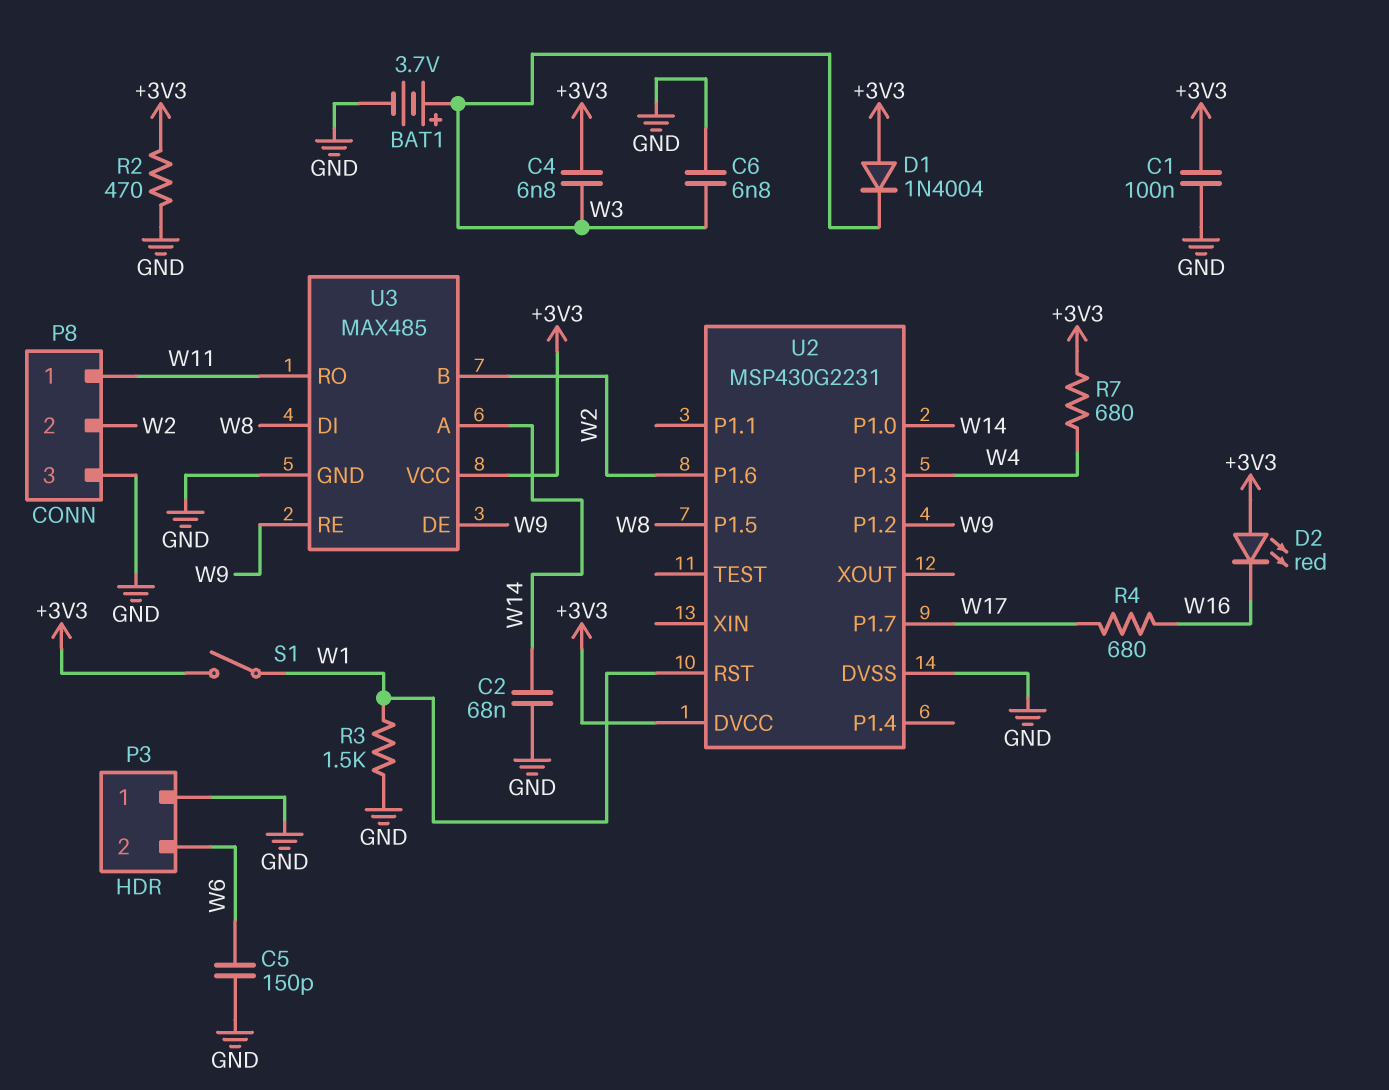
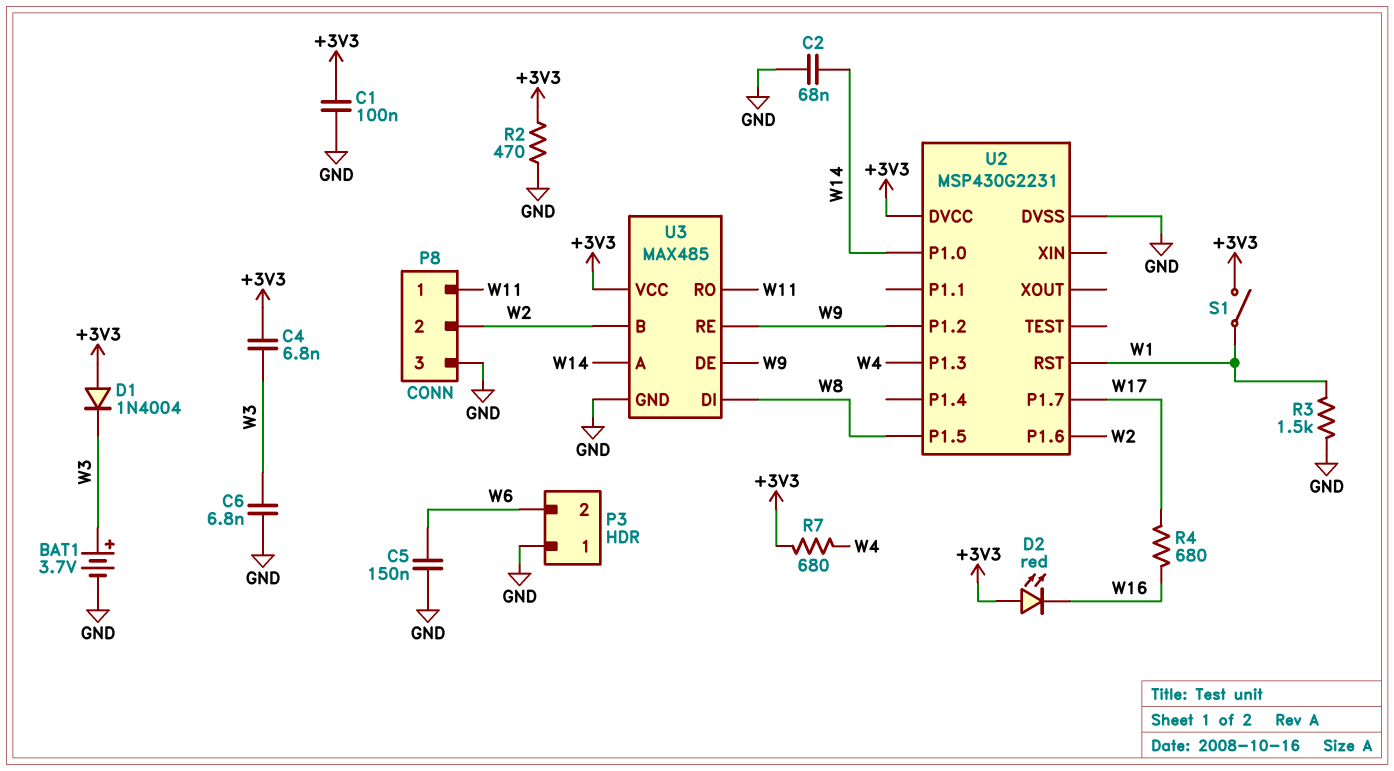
C5: 150pF (GND, W6) -> 150nF (GND, W6)

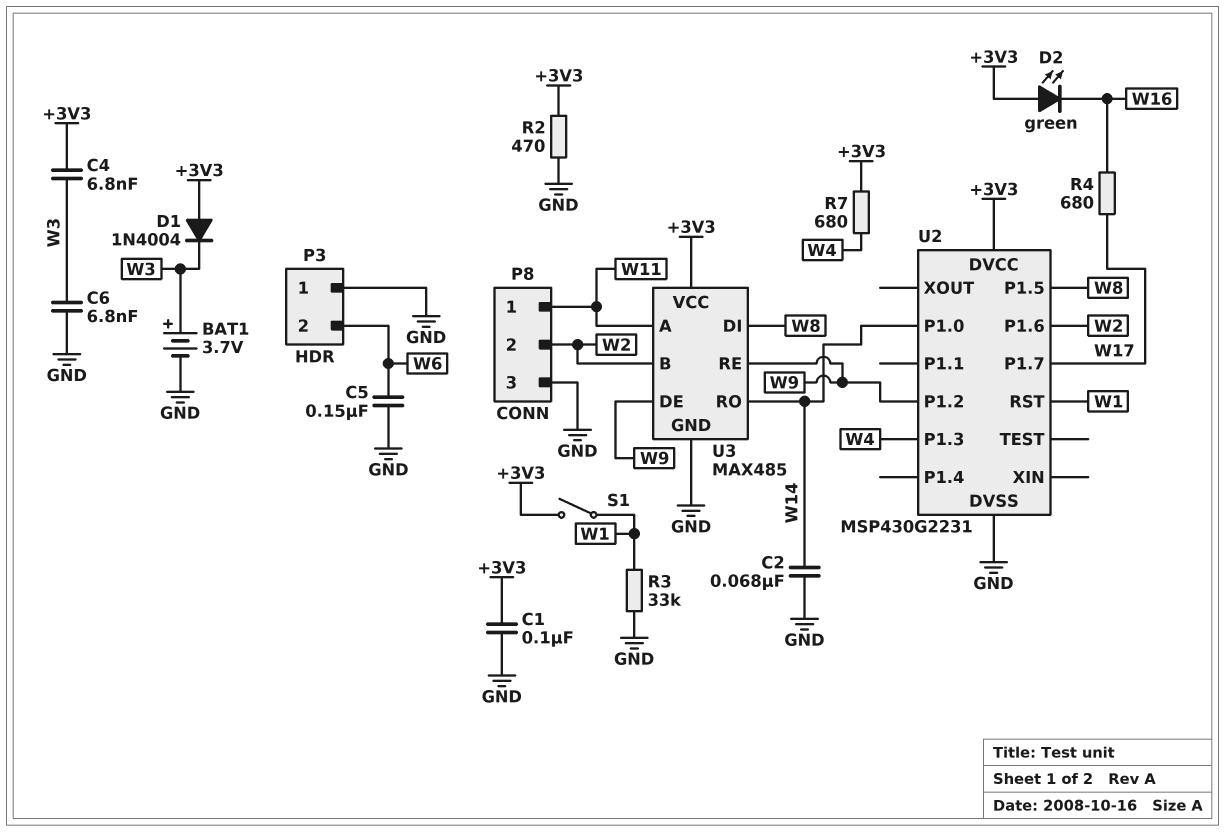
D2: LED red (A +3V3, K W16) -> LED green (A +3V3, K W16)
R3: 1.5k (GND, W1) -> 33k (GND, W1)
U3 pin A: W14 -> W11
U3 pin RO: W11 -> W14

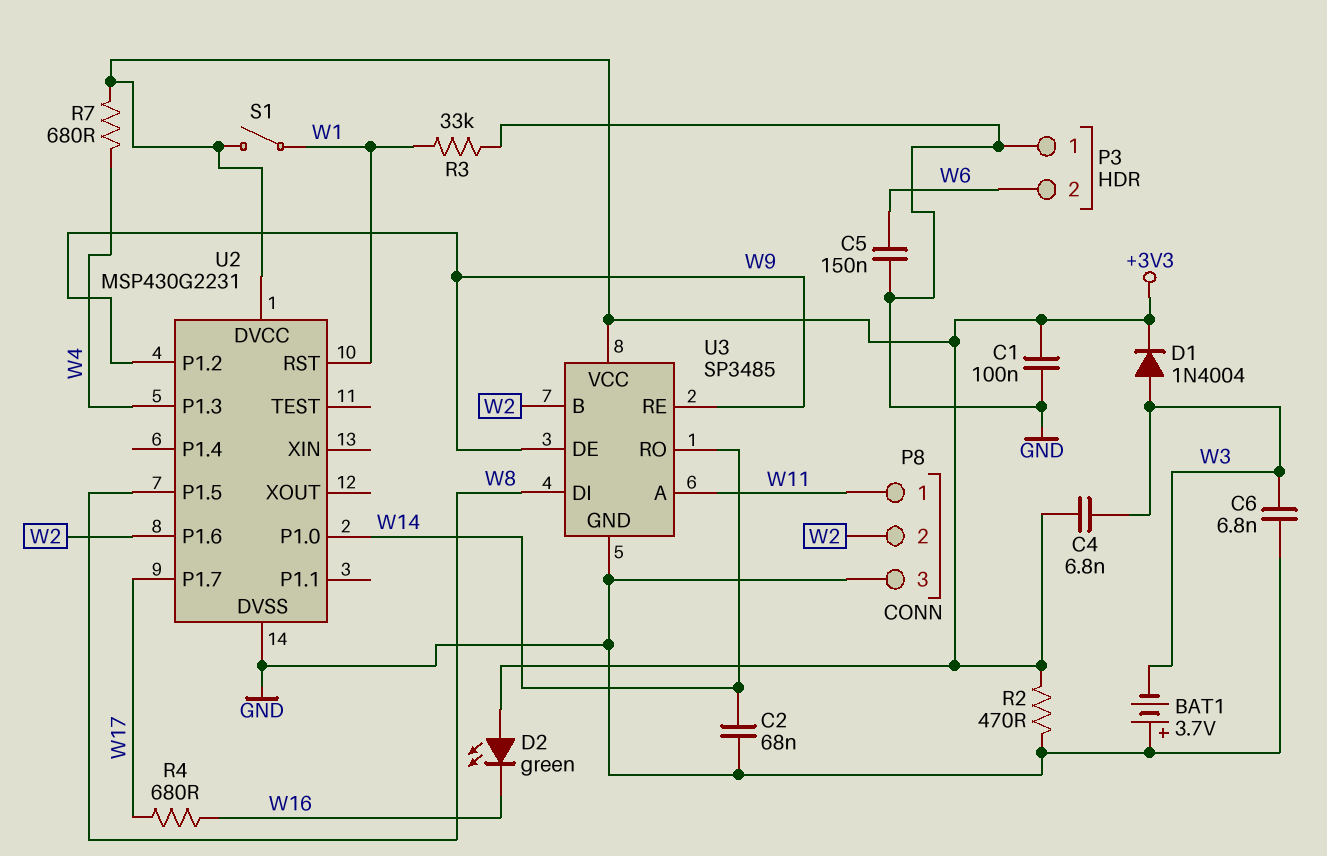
BAT1: 3.7V (plus W3, minus GND) -> 3.7V (plus GND, minus W3)
D1: diode 1N4004 (A +3V3, K W3) -> diode 1N4004 (A W3, K +3V3)
U3: MAX485 -> SP3485

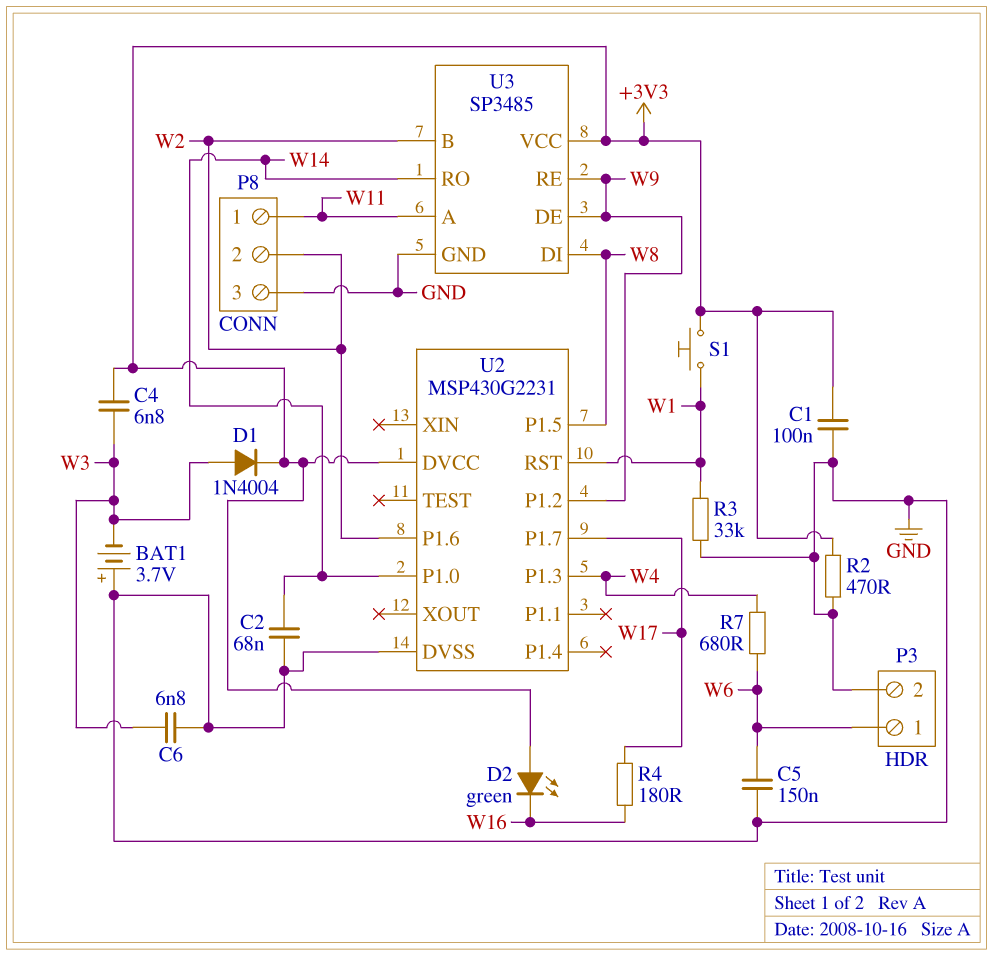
P3 pin 1: GND -> W6
P3 pin 2: W6 -> GND
R4: 680 (W16, W17) -> 180 (W16, W17)
R7: 680 (+3V3, W4) -> 680 (W4, W6)
S1: switch (+3V3, W1) -> button (+3V3, W1)

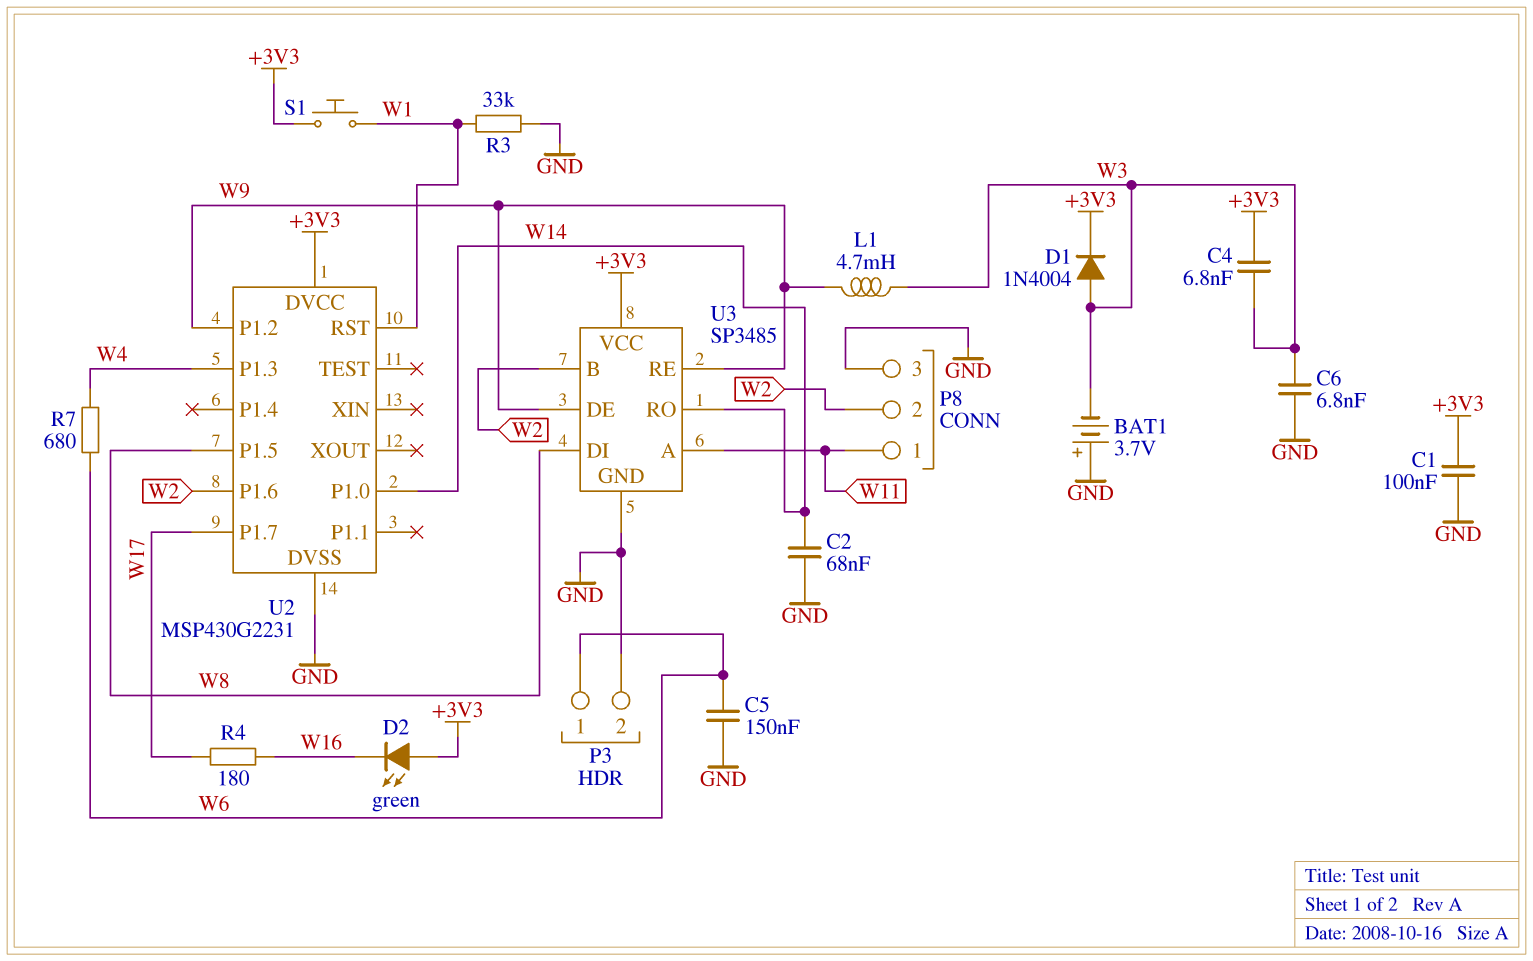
L1: none -> 4.7mH (W3, W9)
R2: 470 (+3V3, GND) -> none

